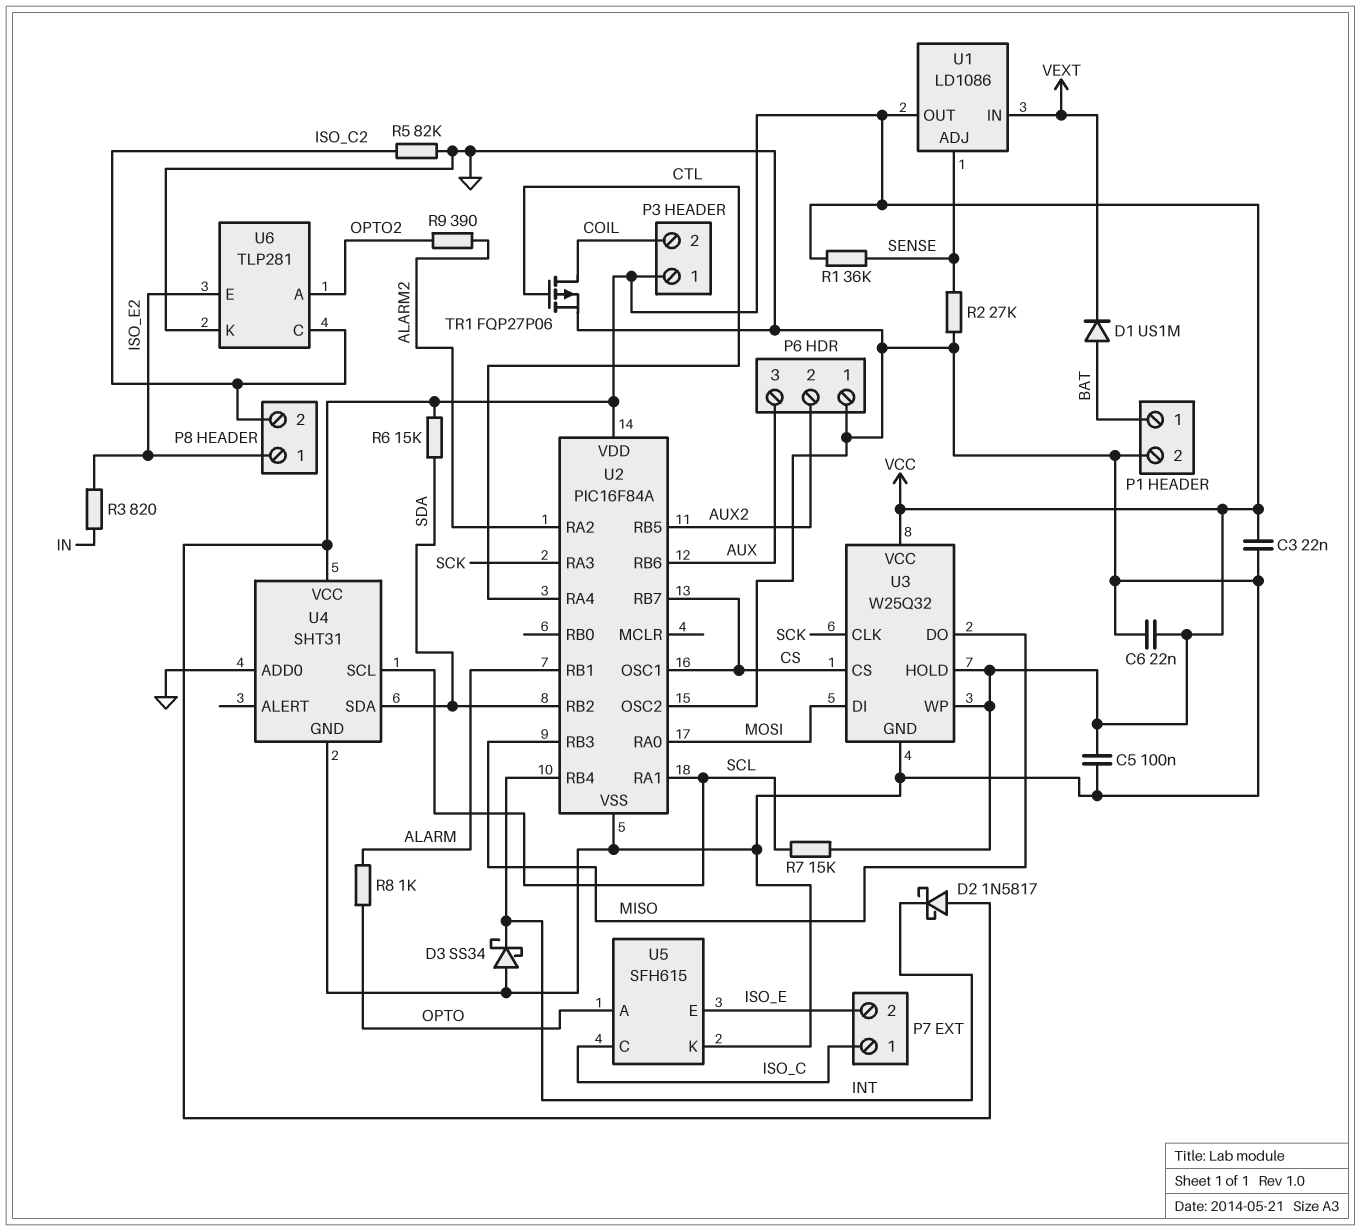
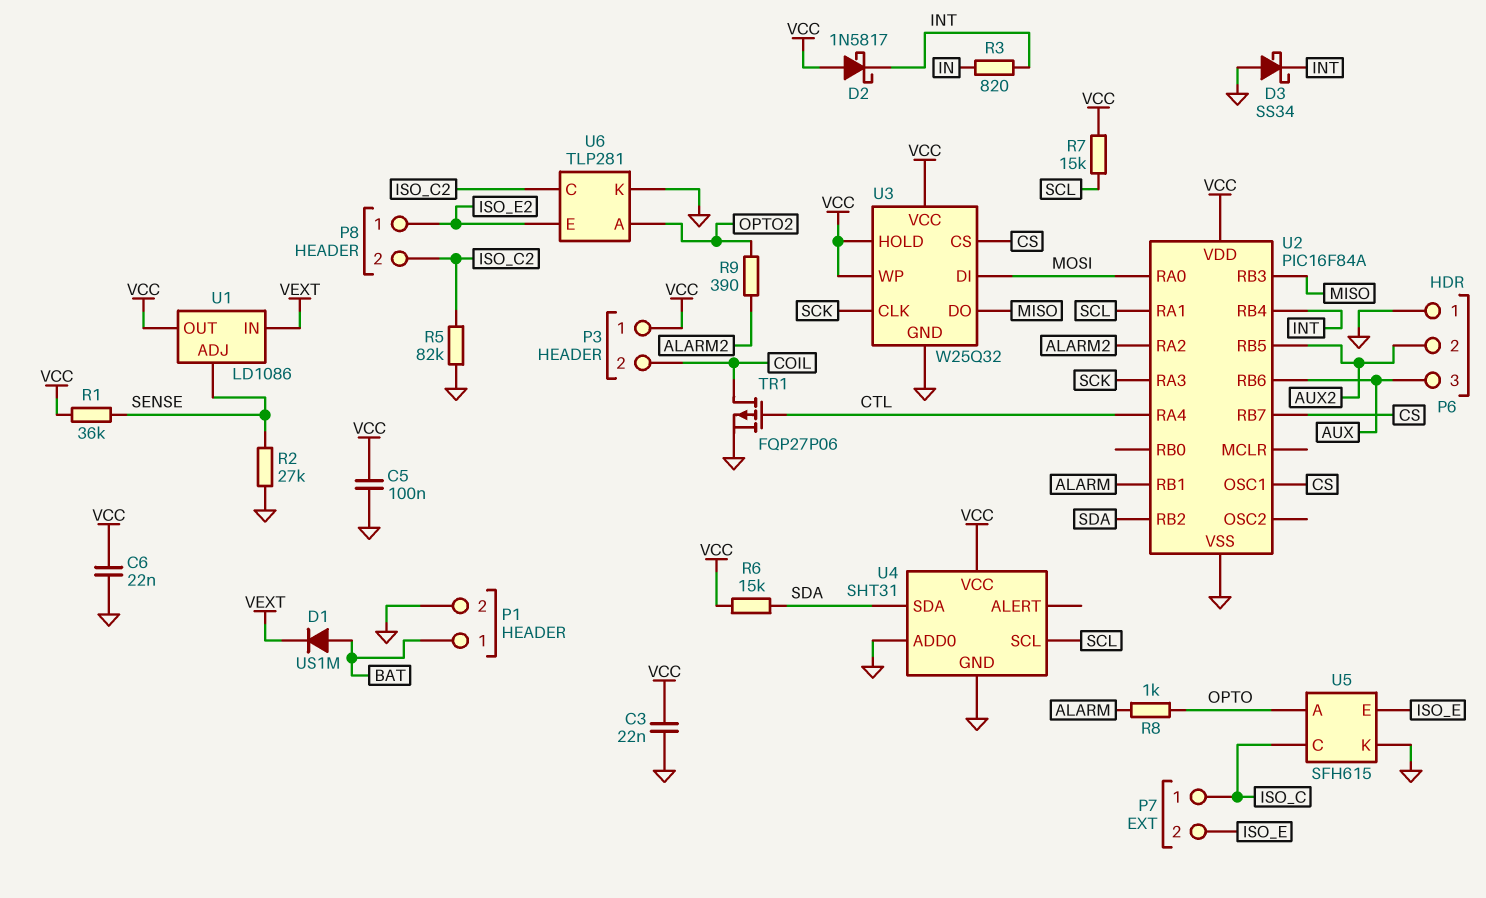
R3: 820 (IN, ISO_E2) -> 820 (IN, INT)
U2 pin OSC2: GND -> none

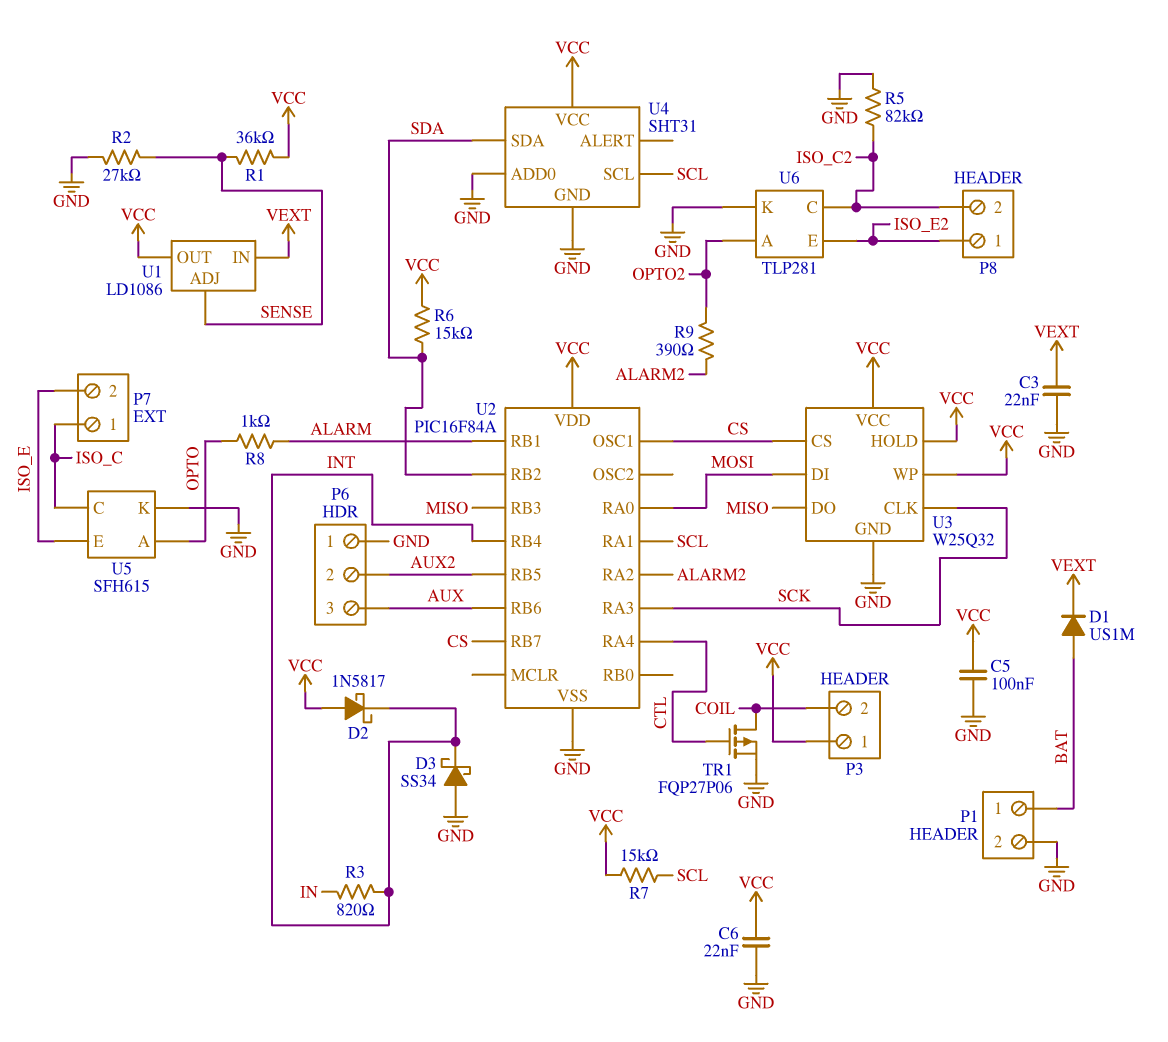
C3: 22nF (GND, VCC) -> 22nF (GND, VEXT)

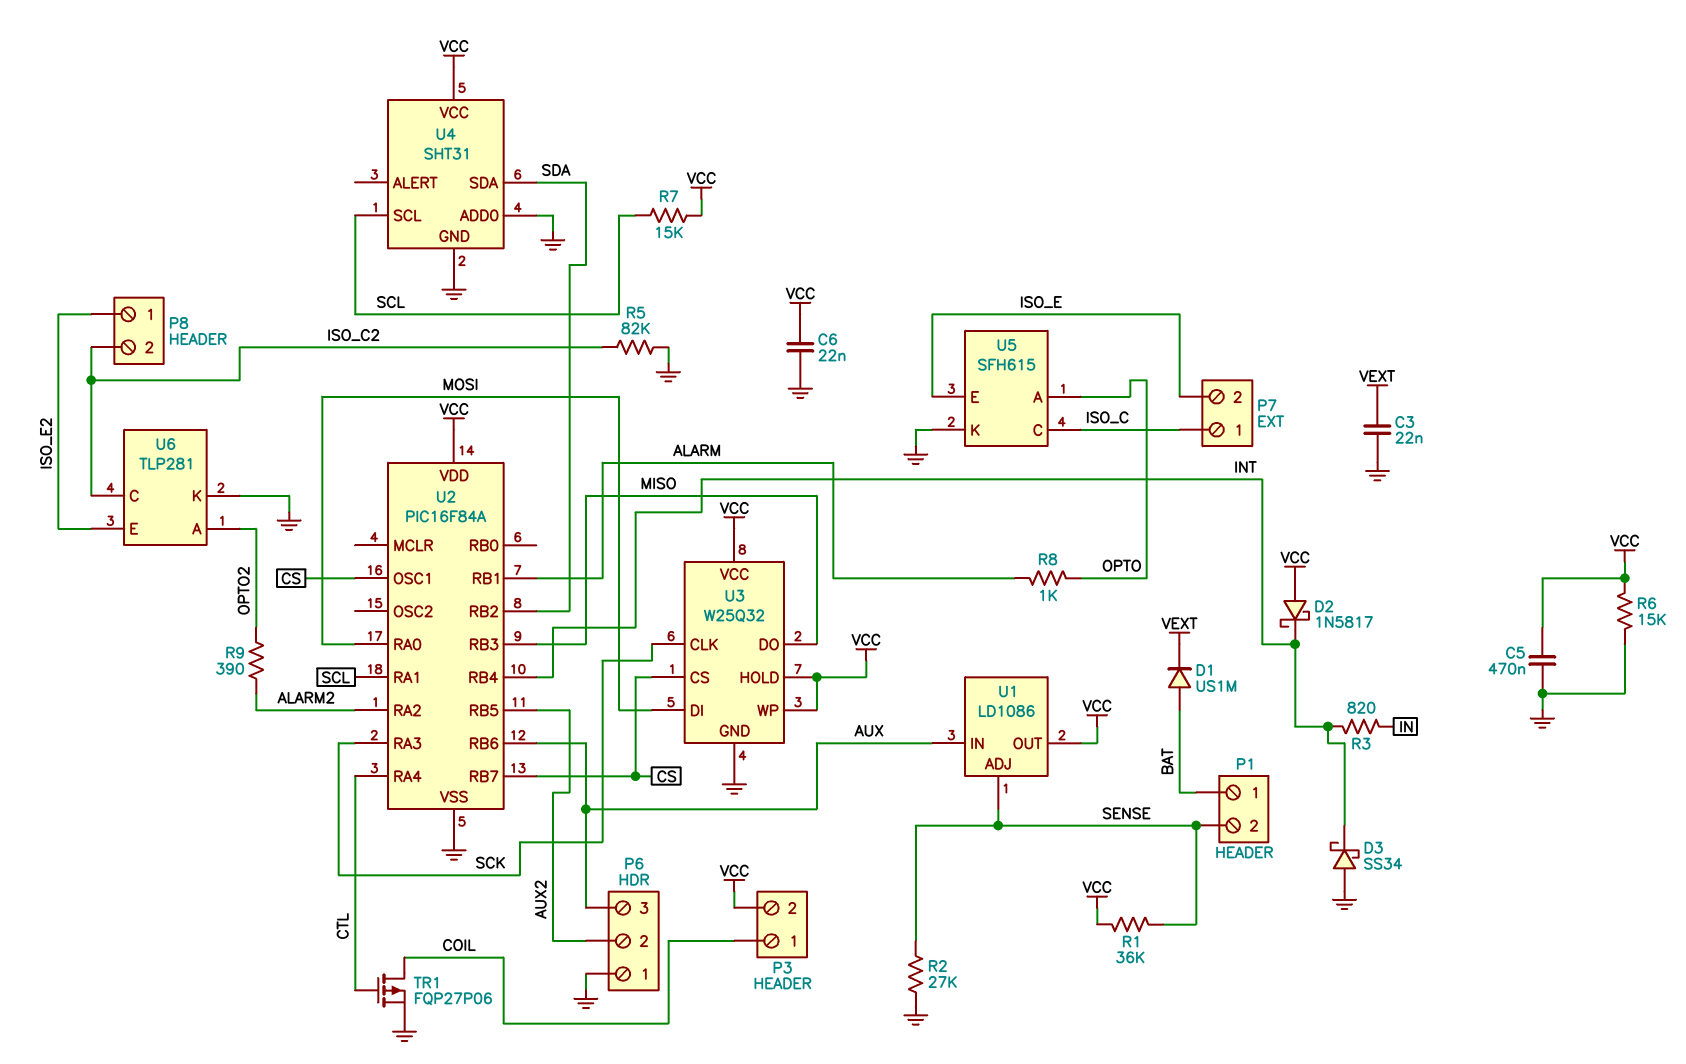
C5: 100nF (GND, VCC) -> 470nF (GND, VCC)
P1 pin 2: GND -> SENSE
P3 pin 1: VCC -> COIL
P3 pin 2: COIL -> VCC
R6: 15k (SDA, VCC) -> 15k (GND, VCC)
U1 pin IN: VEXT -> AUX

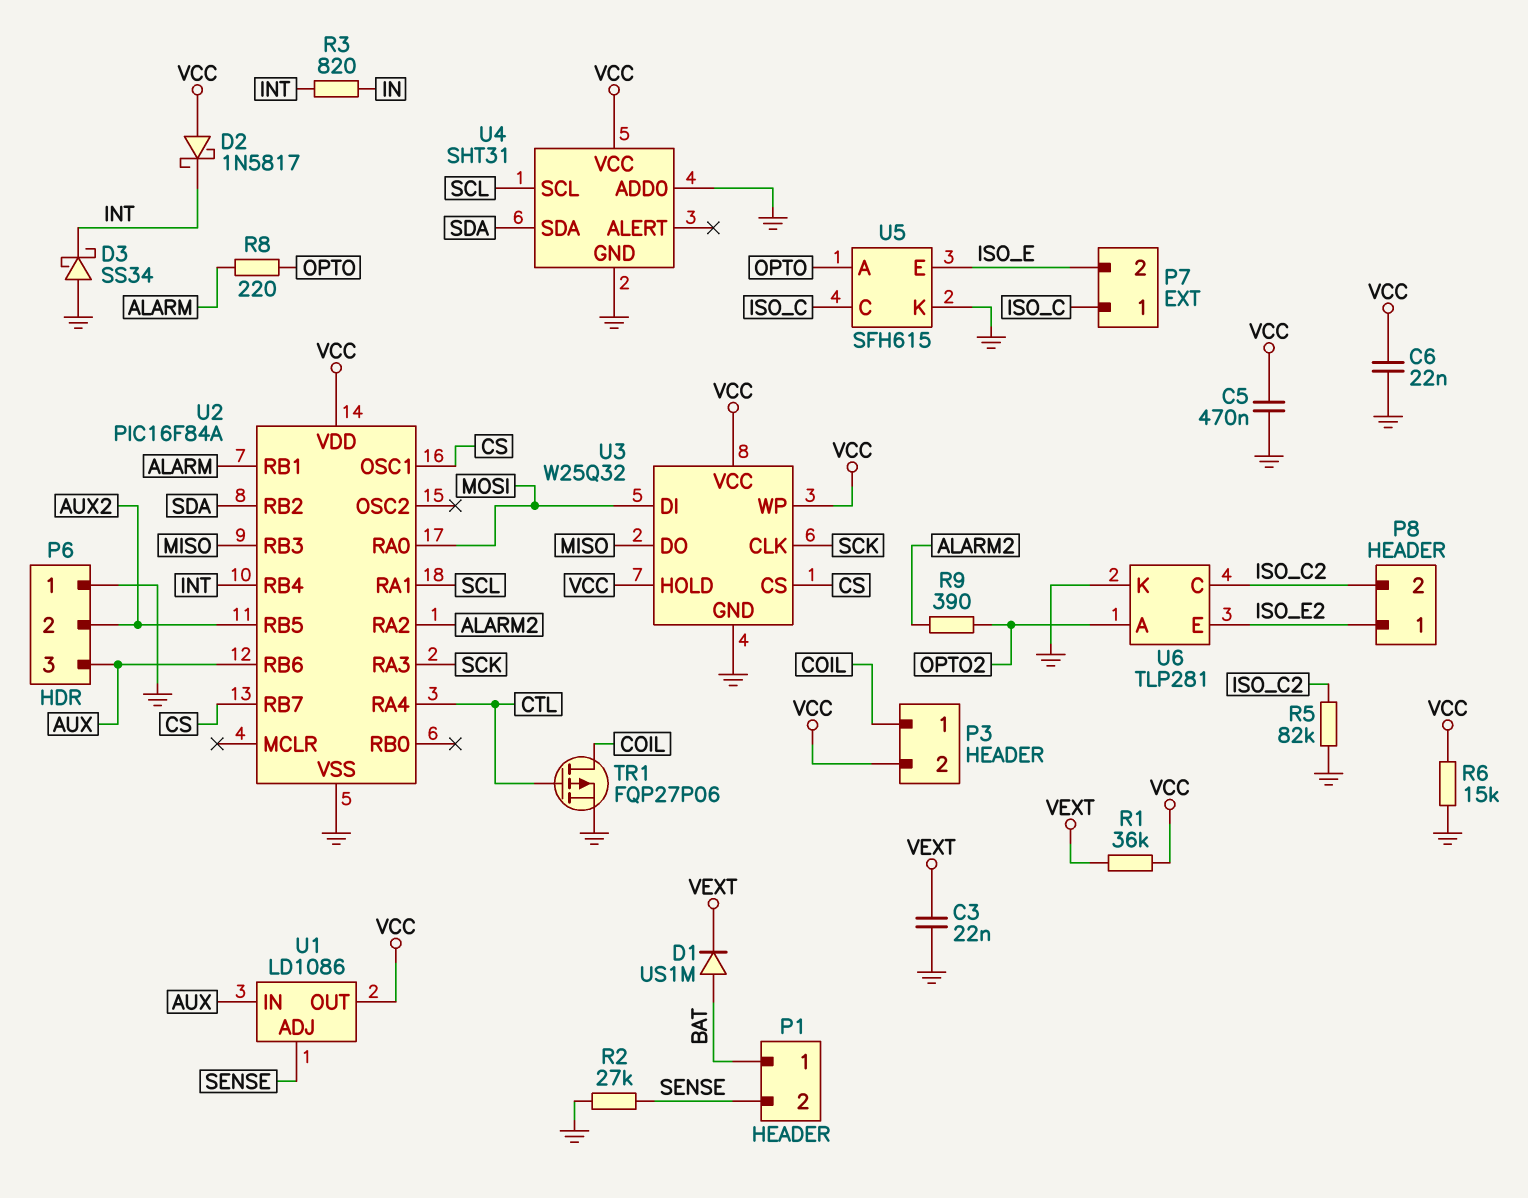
R1: 36k (SENSE, VCC) -> 36k (VCC, VEXT)
R7: 15k (SCL, VCC) -> none
R8: 1k (ALARM, OPTO) -> 220 (ALARM, OPTO)

